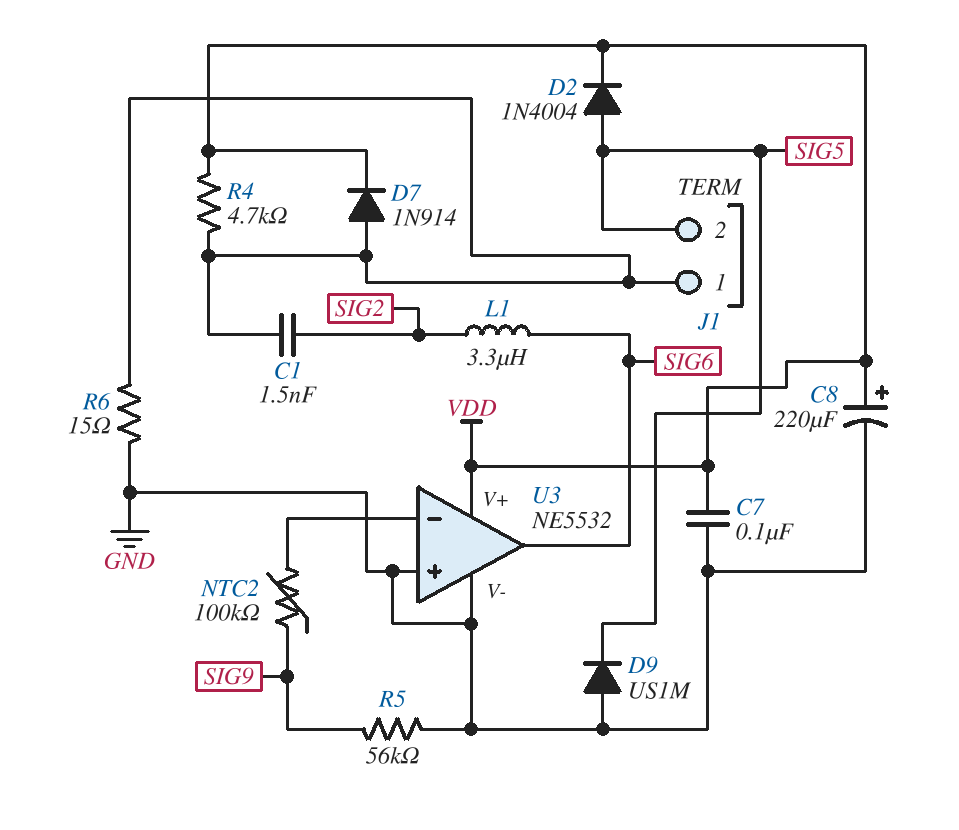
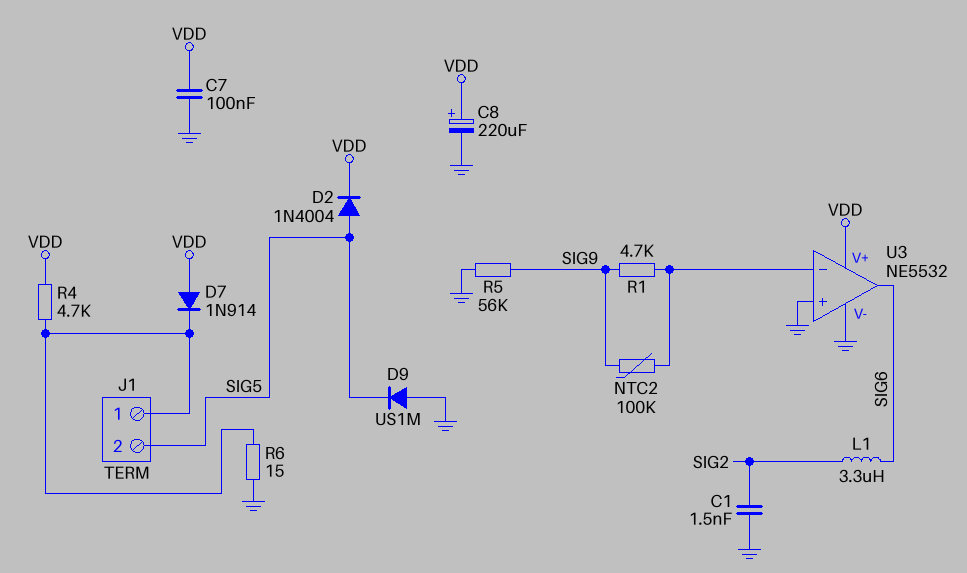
C1: 1.5nF (J1/1, SIG2) -> 1.5nF (GND, SIG2)
D7: diode 1N914 (A J1/1, K VDD) -> diode 1N914 (A VDD, K J1/1)
R1: none -> 4.7k (SIG9, U3/in-)

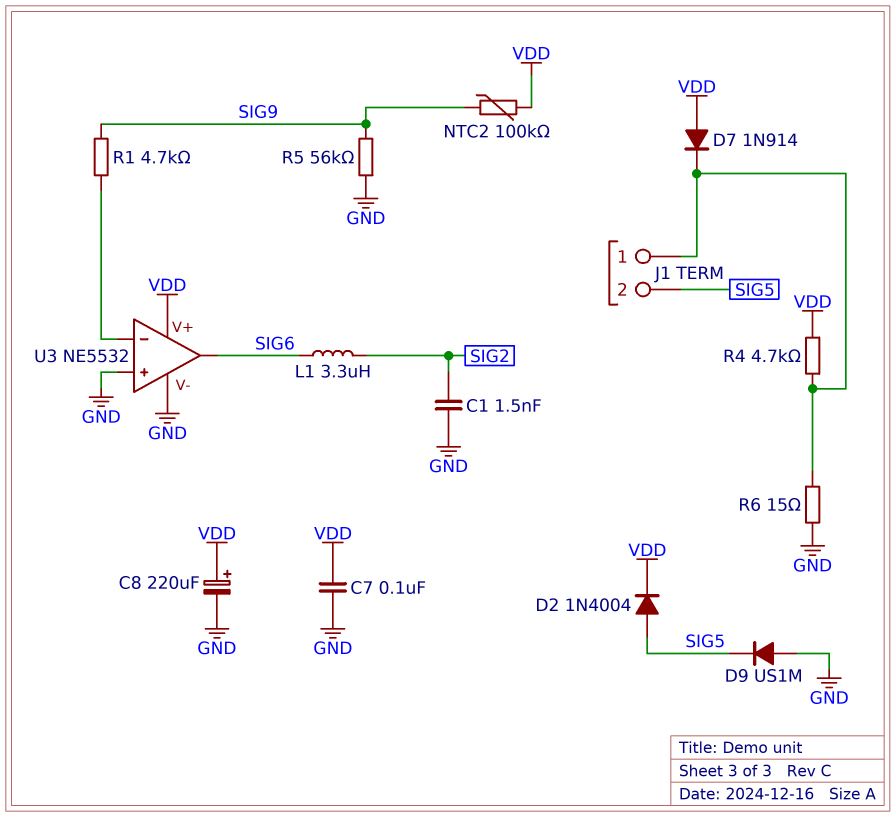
NTC2: 100k (SIG9, U3/in-) -> 100k (SIG9, VDD)

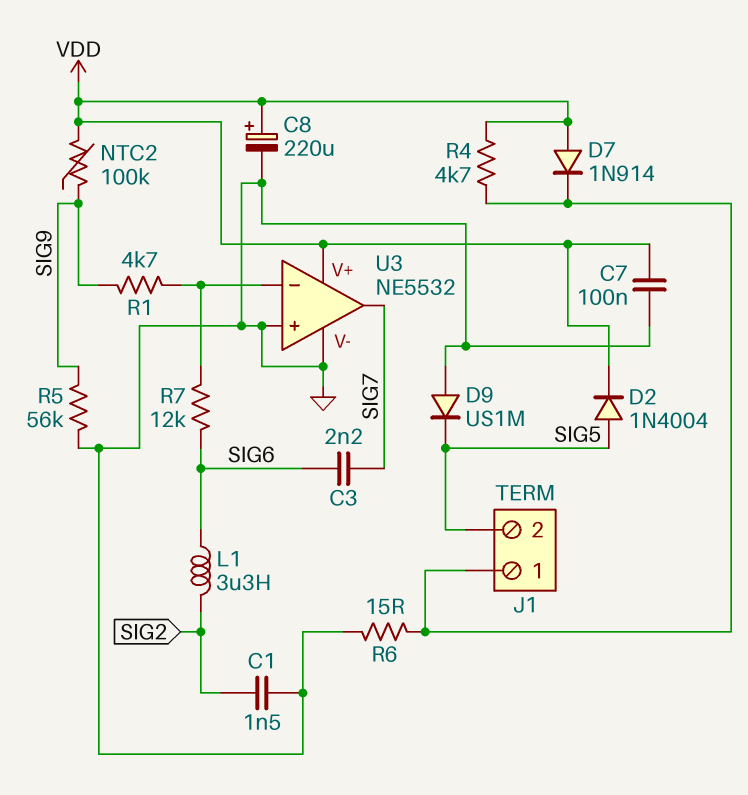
C3: none -> 2.2nF (SIG6, SIG7)
R7: none -> 12k (SIG6, U3/in-)
U3 pin out: SIG6 -> SIG7

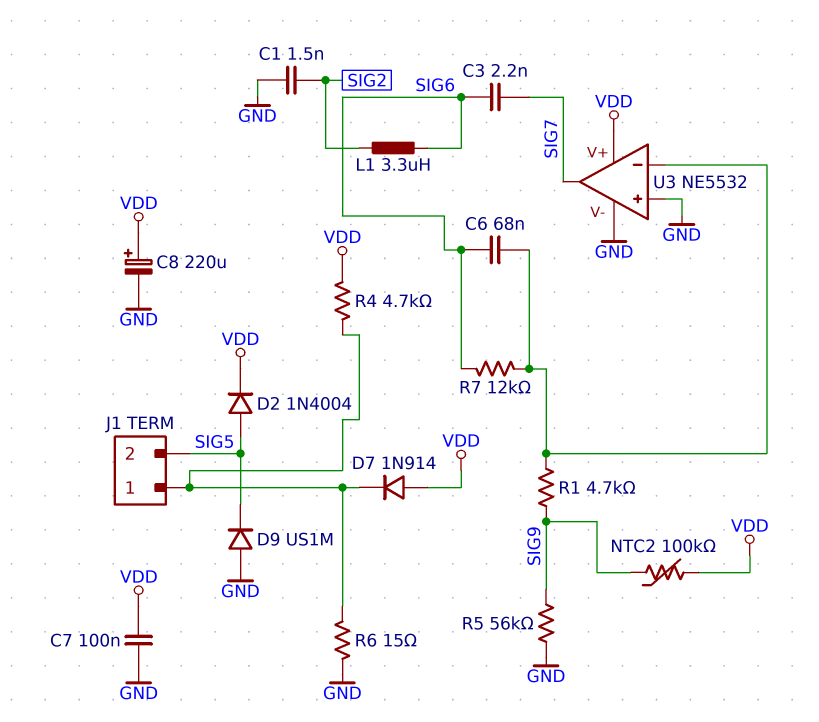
C6: none -> 68nF (SIG6, U3/in-)

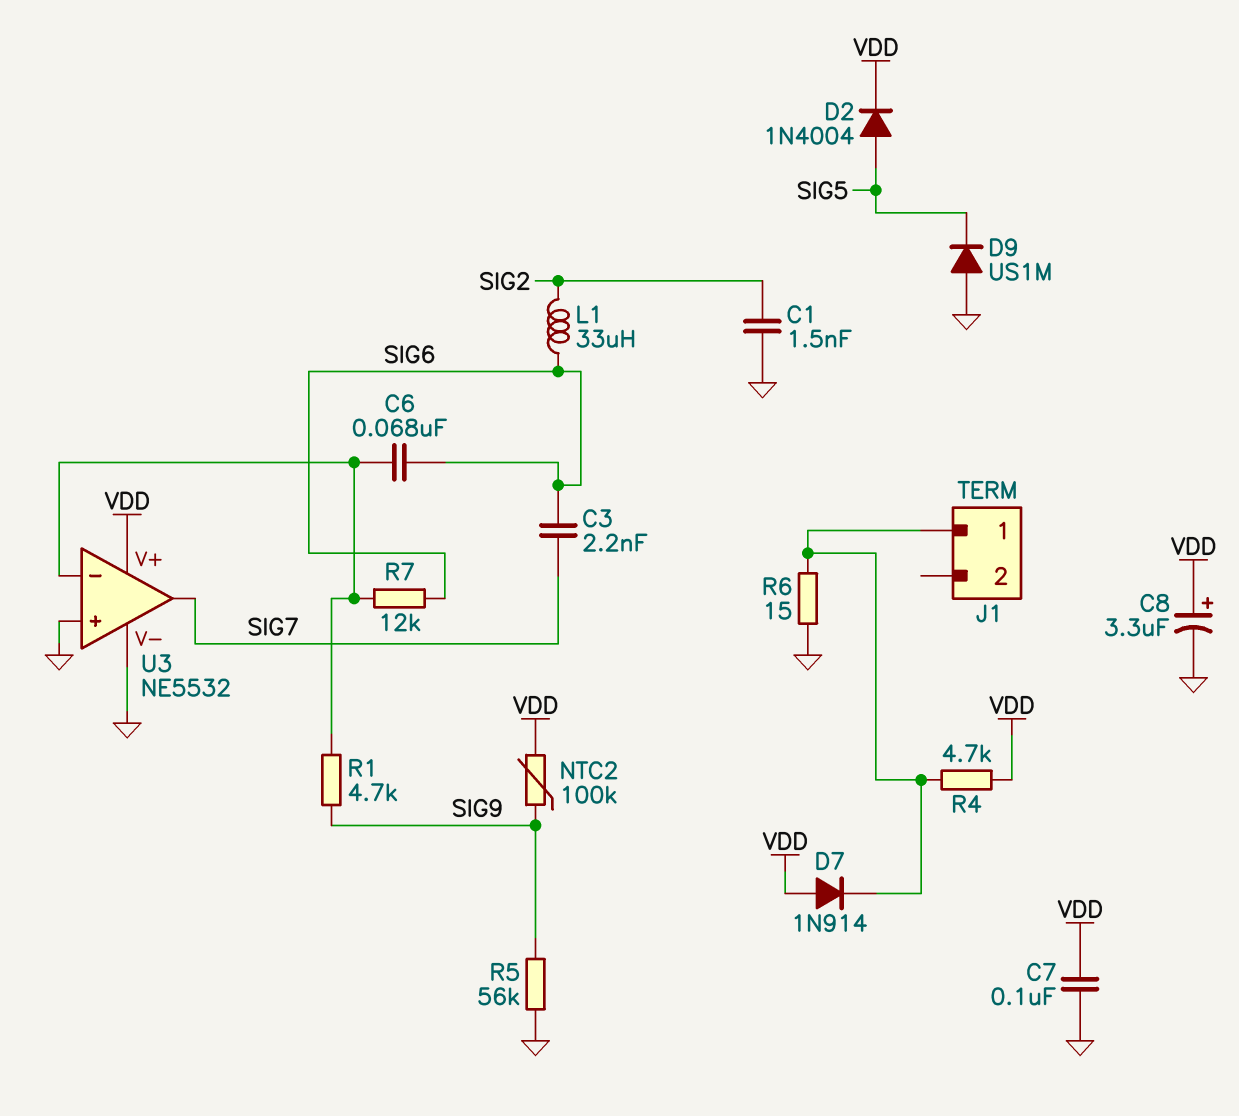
C8: 220uF (plus VDD, minus GND) -> 3.3uF (plus VDD, minus GND)
J1 pin 2: SIG5 -> none
L1: 3.3uH (SIG2, SIG6) -> 33uH (SIG2, SIG6)

